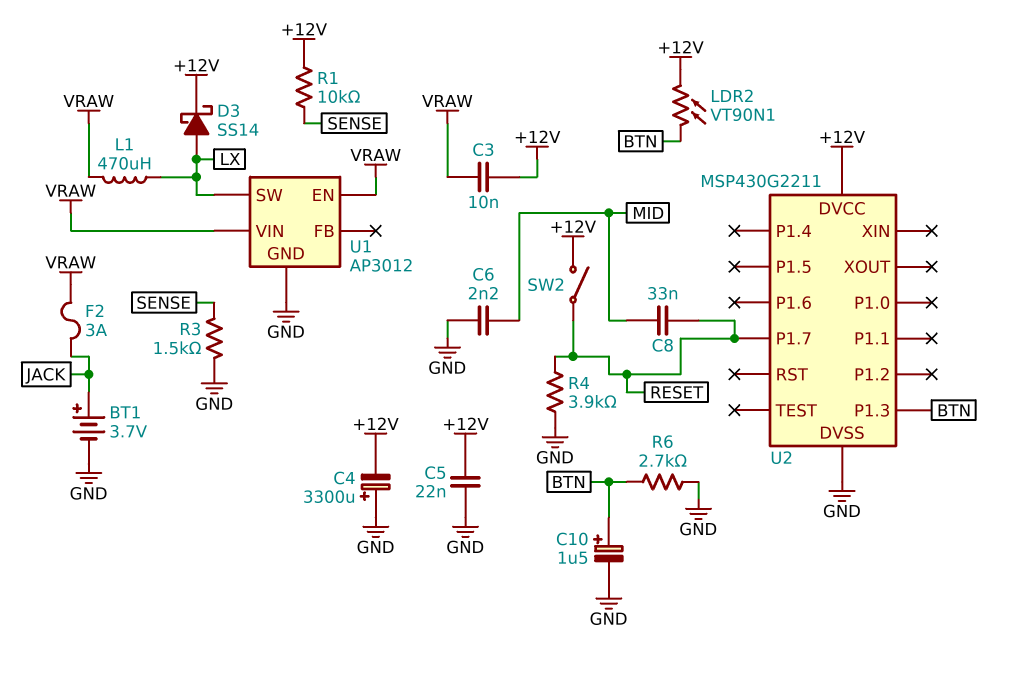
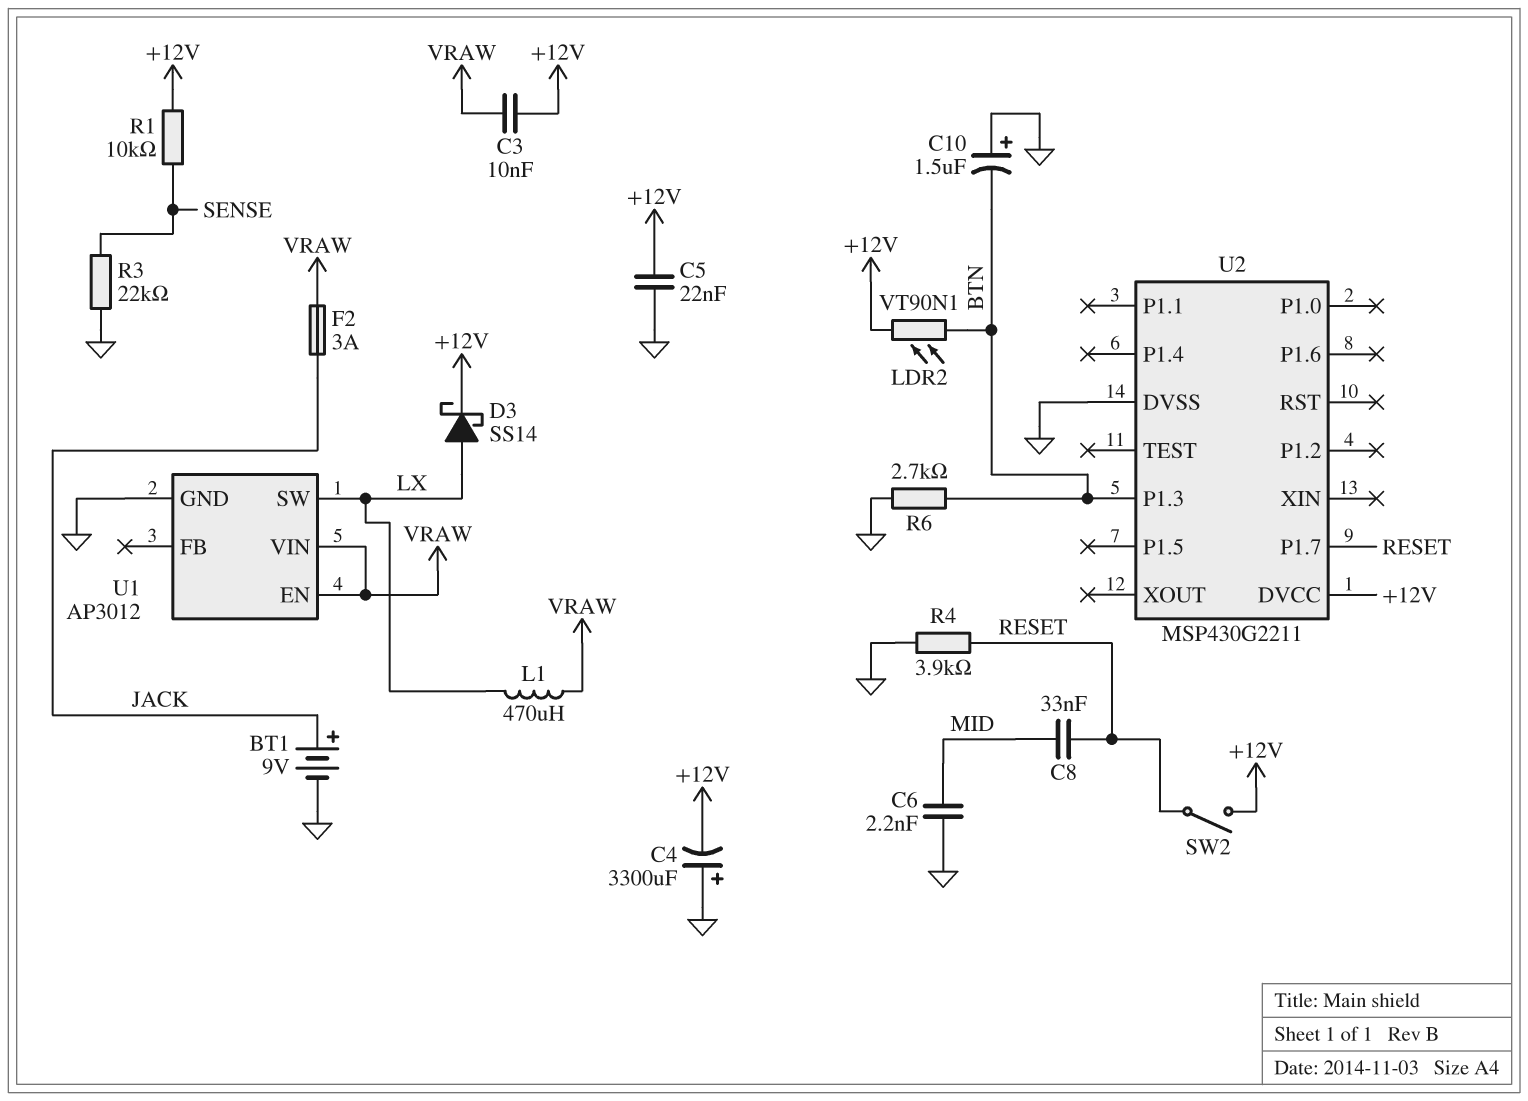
BT1: 3.7V (plus JACK, minus GND) -> 9V (plus JACK, minus GND)
C10: 1.5uF (plus BTN, minus GND) -> 1.5uF (plus GND, minus BTN)
R3: 1.5k (GND, SENSE) -> 22k (GND, SENSE)

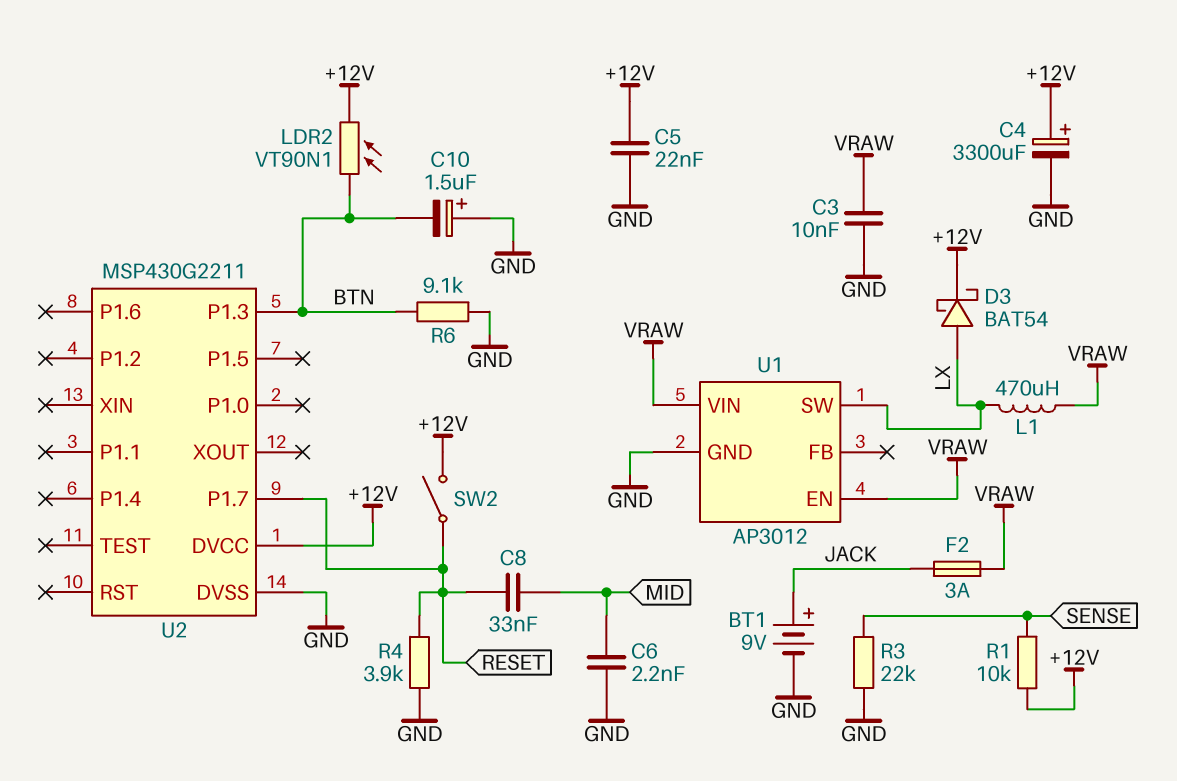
C3: 10nF (+12V, VRAW) -> 10nF (GND, VRAW)
C4: 3300uF (plus GND, minus +12V) -> 3300uF (plus +12V, minus GND)
D3: schottky SS14 (A LX, K +12V) -> schottky BAT54 (A LX, K +12V)
R6: 2.7k (BTN, GND) -> 9.1k (BTN, GND)

